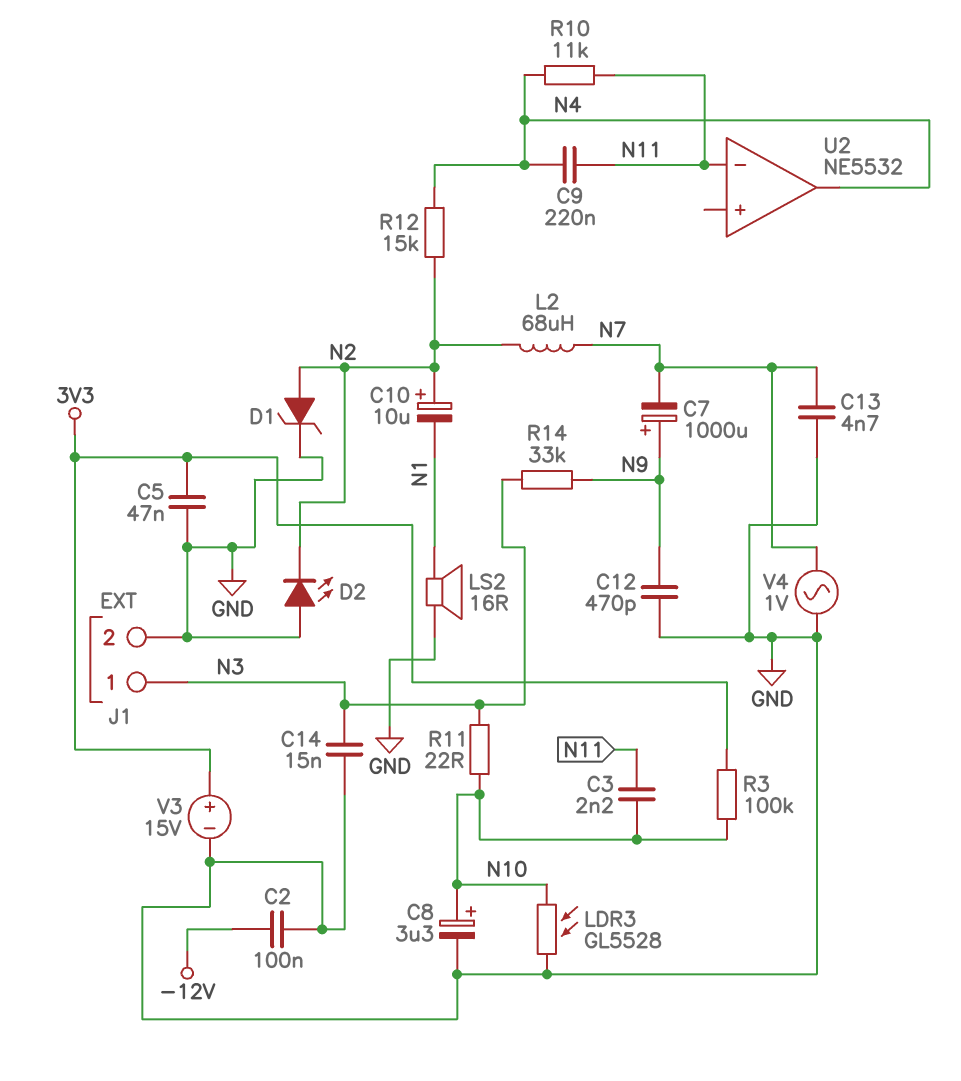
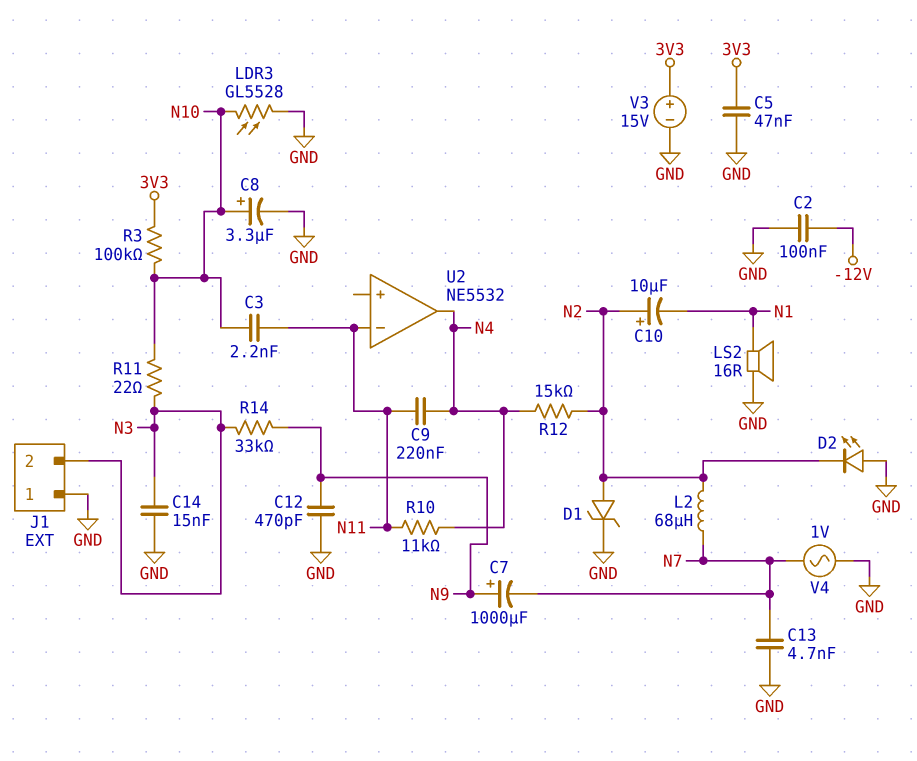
J1 pin 1: N3 -> GND
J1 pin 2: GND -> N3

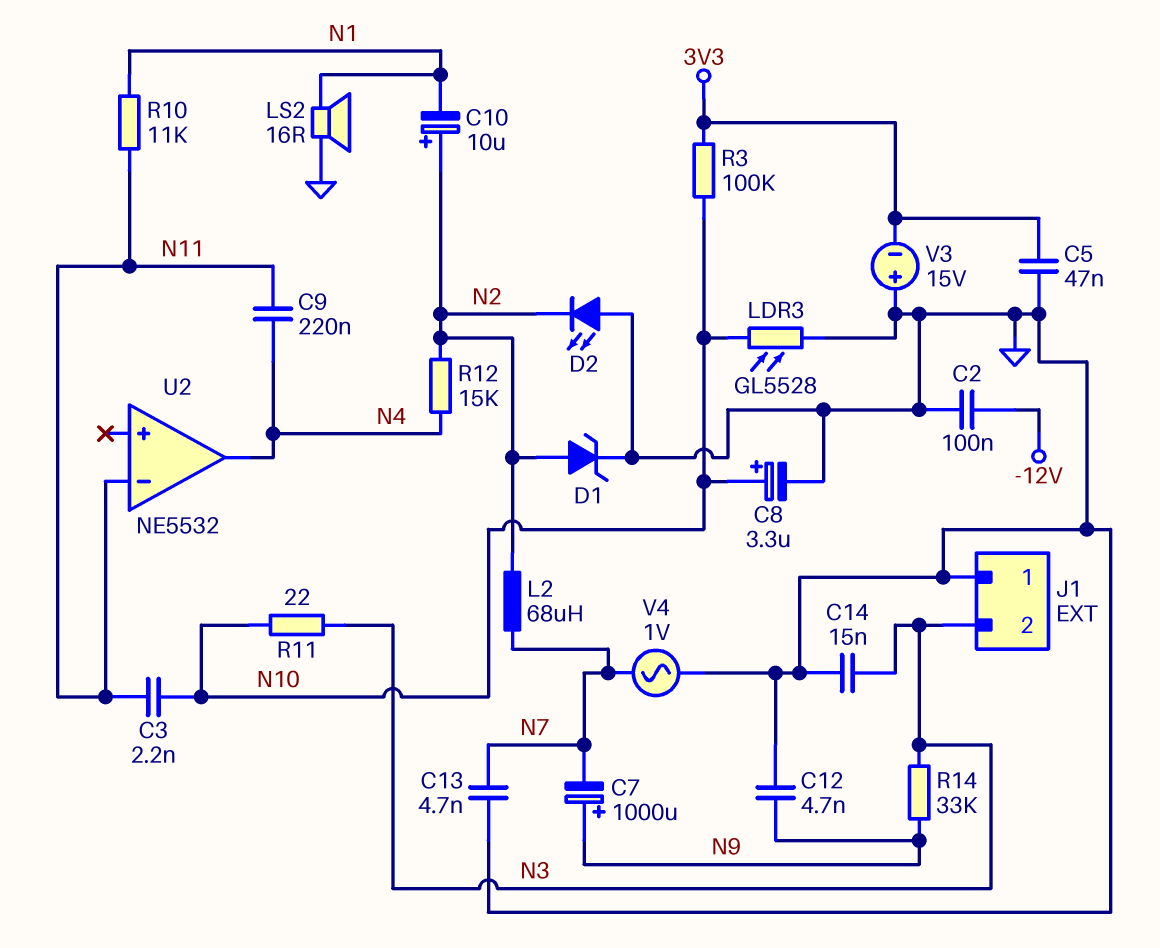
C12: 470pF (GND, N9) -> 4.7nF (GND, N9)
R10: 11k (N4, N11) -> 11k (N1, N11)
V3: 15V (plus 3V3, minus GND) -> 15V (plus GND, minus 3V3)

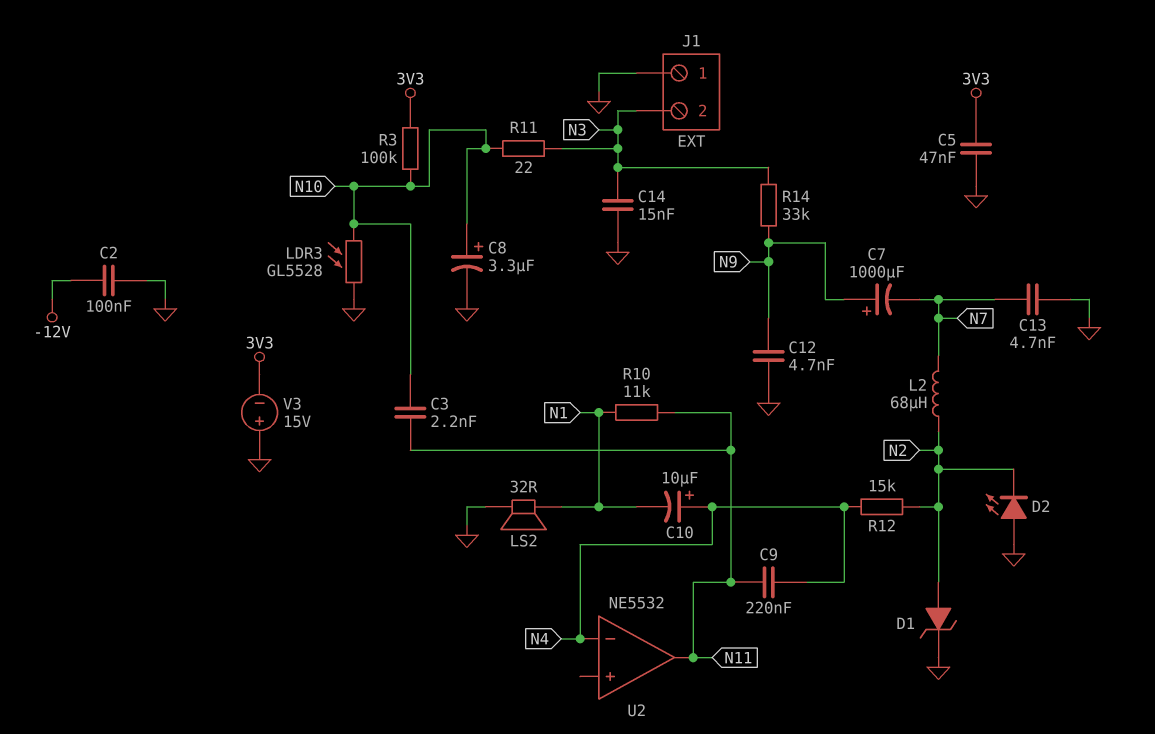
C10: 10uF (plus N2, minus N1) -> 10uF (plus N4, minus N1)
LS2: speaker 16R (GND, N1) -> speaker 32R (GND, N1)
U2 pin in-: N11 -> N4
U2 pin out: N4 -> N11
V4: AC 1V (GND, N7) -> none

